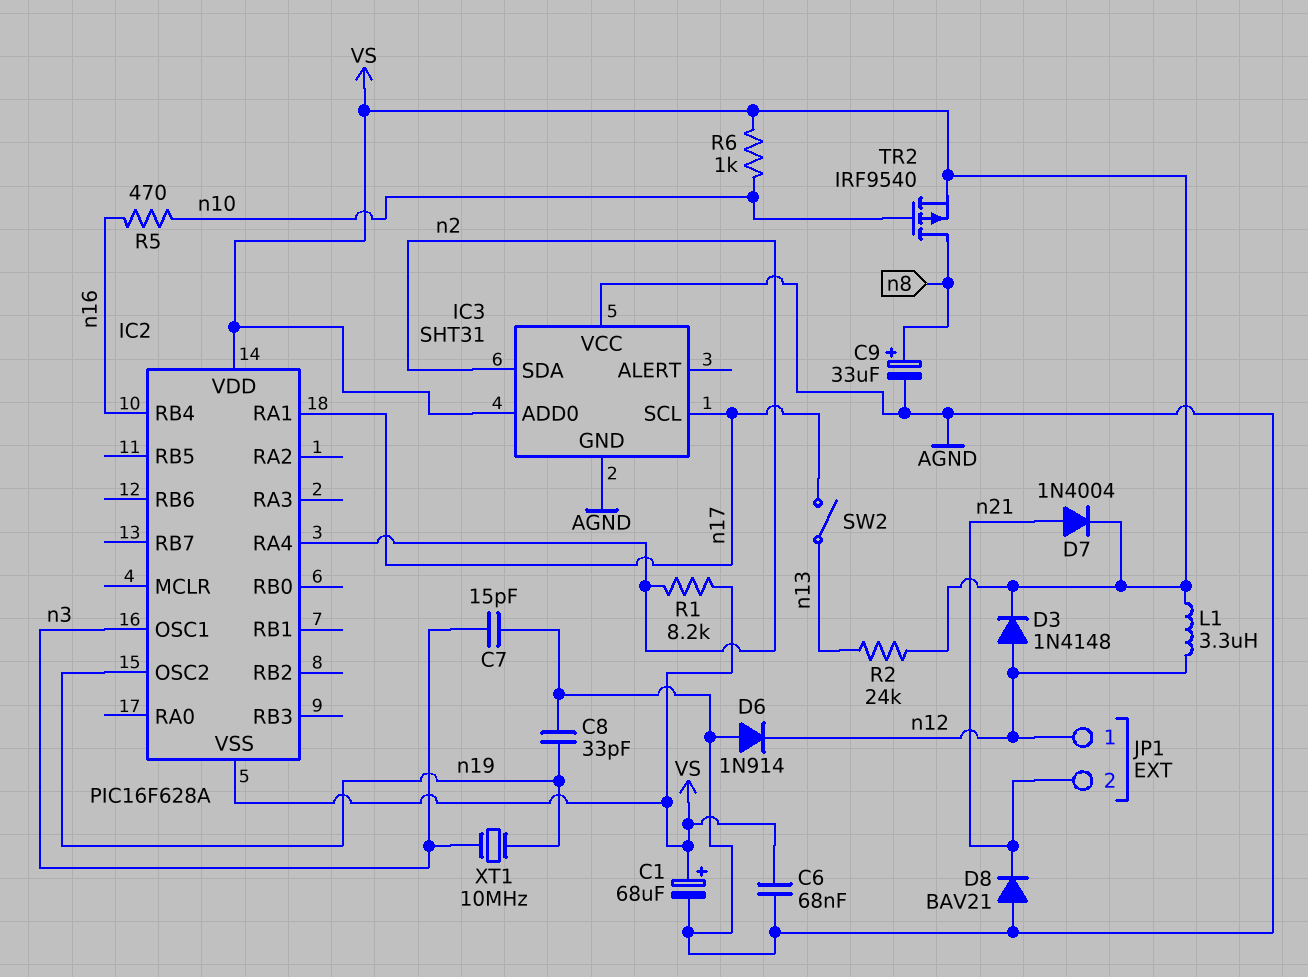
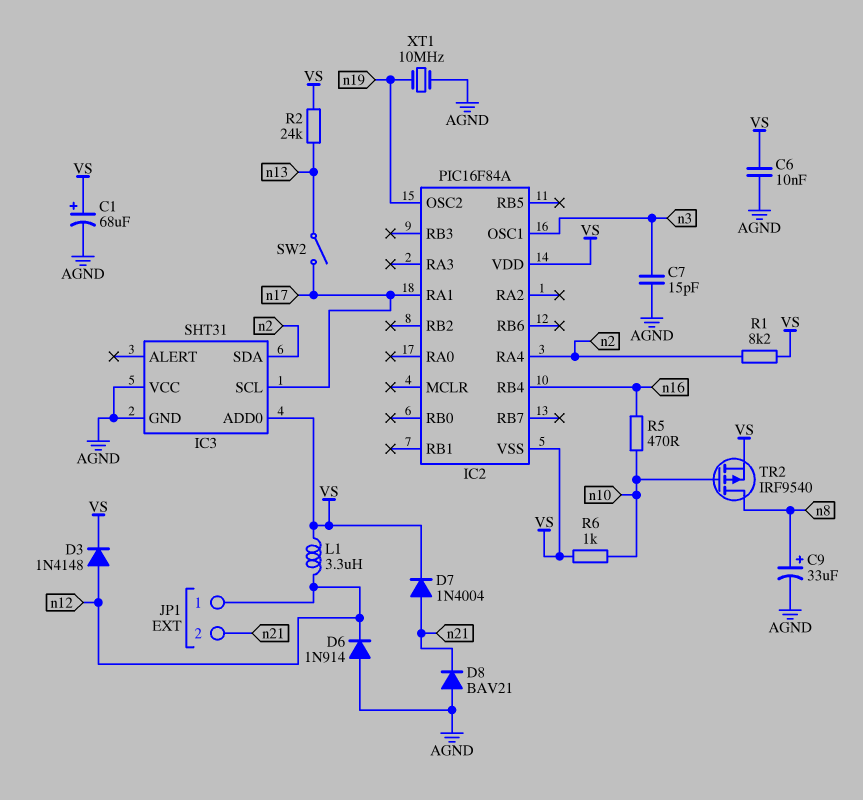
C6: 68nF (AGND, VS) -> 10nF (AGND, VS)
C8: 33pF (AGND, n19) -> none
IC2: PIC16F628A -> PIC16F84A
XT1: 10MHz (n3, n19) -> 10MHz (AGND, n19)

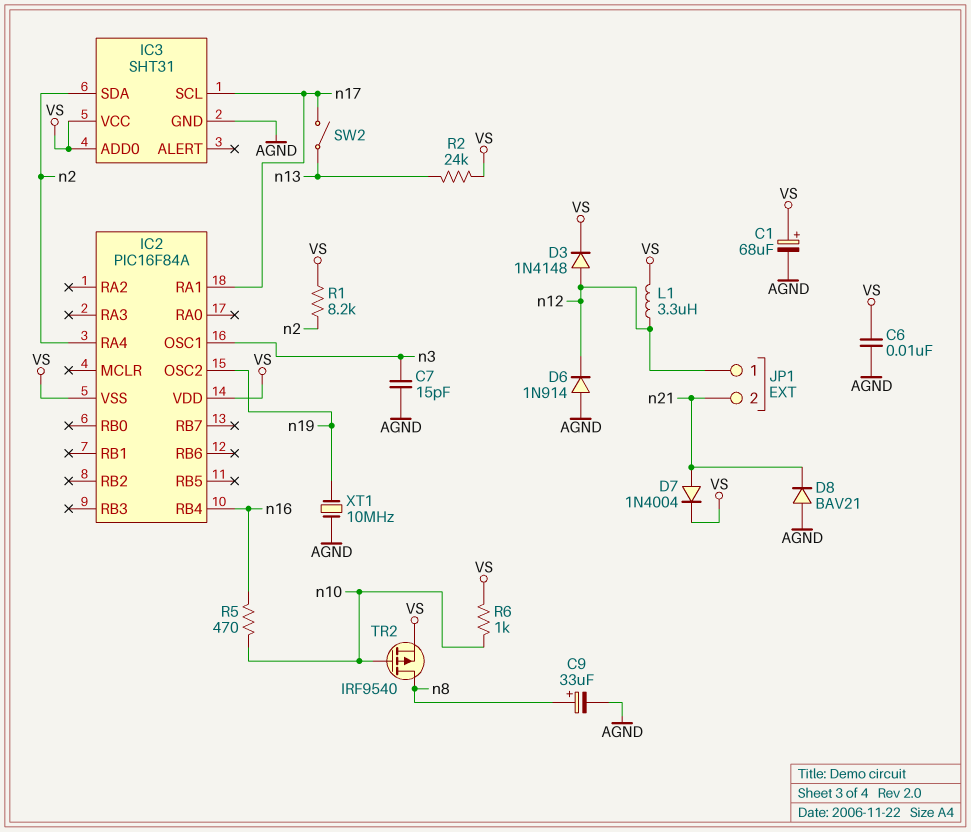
IC3 pin VCC: AGND -> VS

